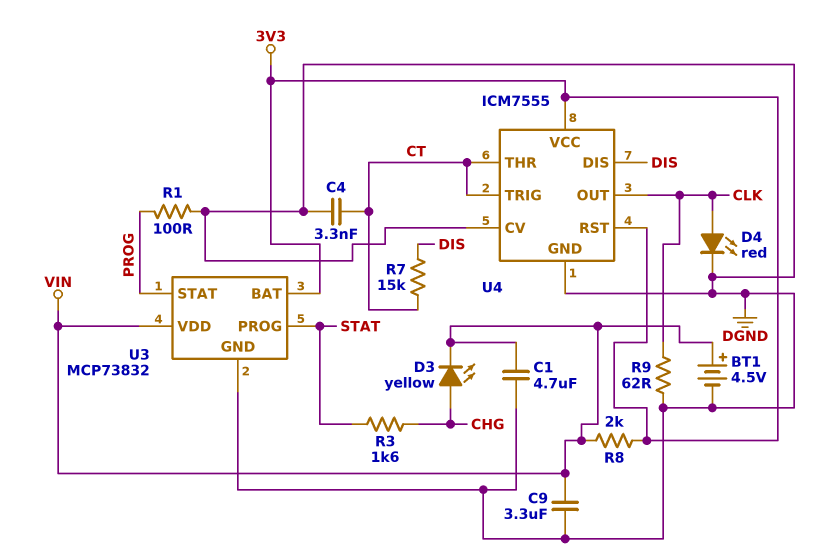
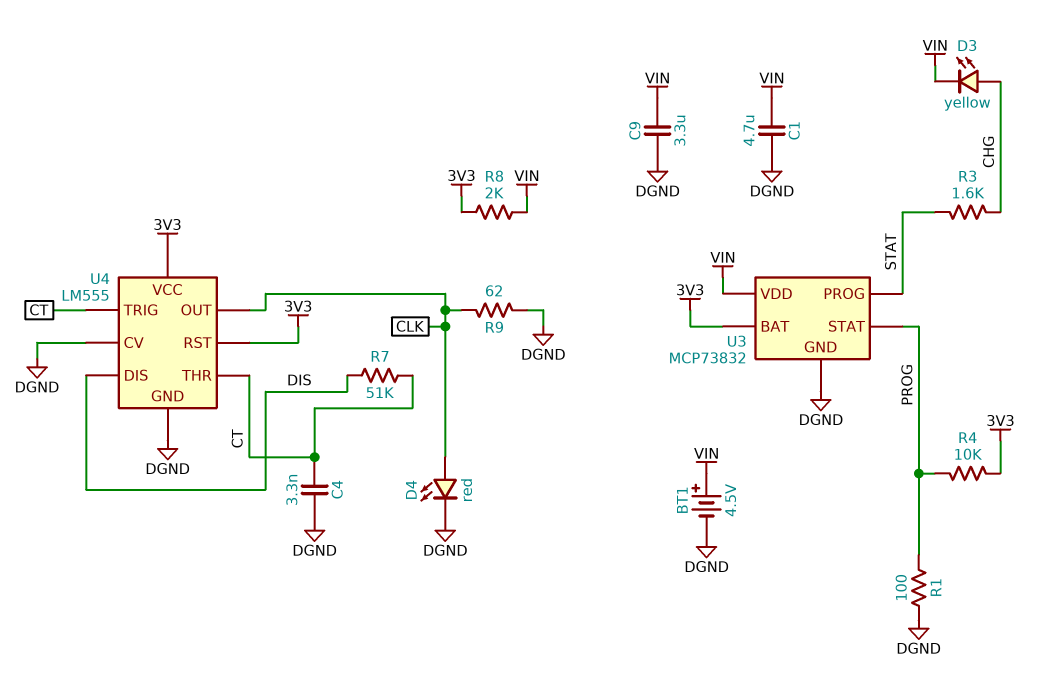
R4: none -> 10k (3V3, PROG)
R7: 15k (CT, DIS) -> 51k (CT, DIS)
U4: ICM7555 -> LM555

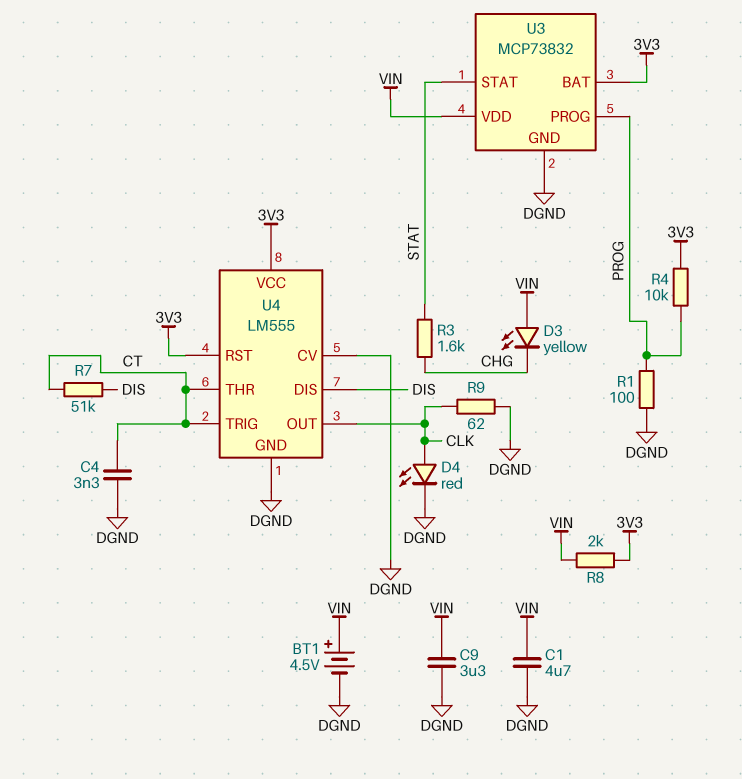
D3: LED yellow (A CHG, K VIN) -> LED yellow (A VIN, K CHG)
U3 pin PROG: STAT -> PROG
U3 pin STAT: PROG -> STAT

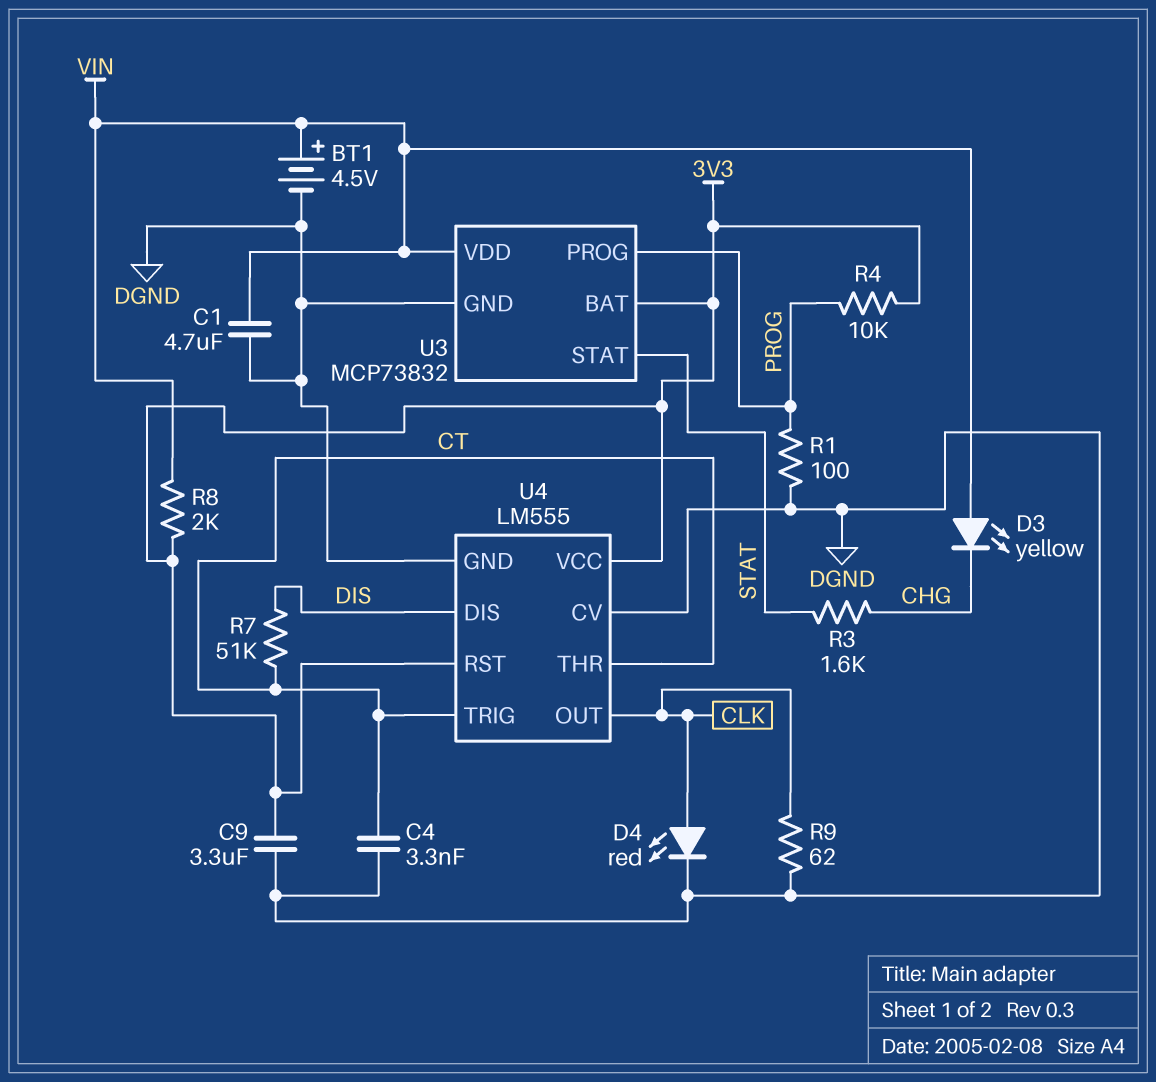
C9: 3.3uF (DGND, VIN) -> 3.3uF (3V3, DGND)

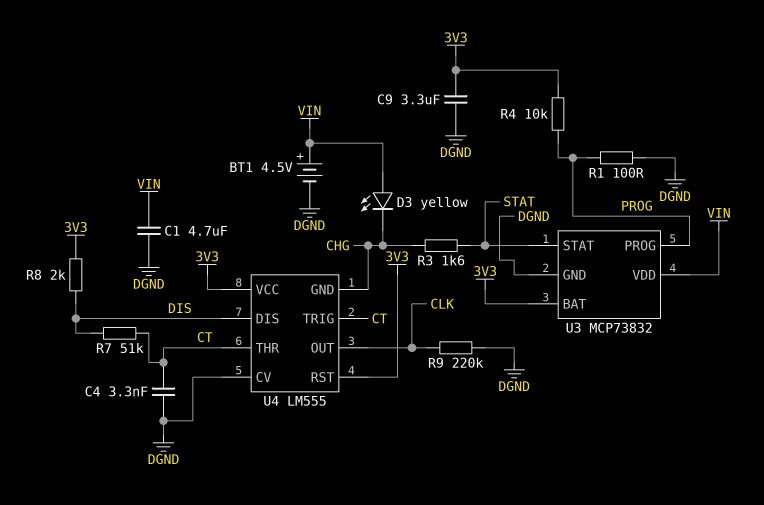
D4: LED red (A CLK, K DGND) -> none
R8: 2k (3V3, VIN) -> 2k (3V3, DIS)
R9: 62 (CLK, DGND) -> 220k (CLK, DGND)
U4 pin GND: DGND -> CHG

